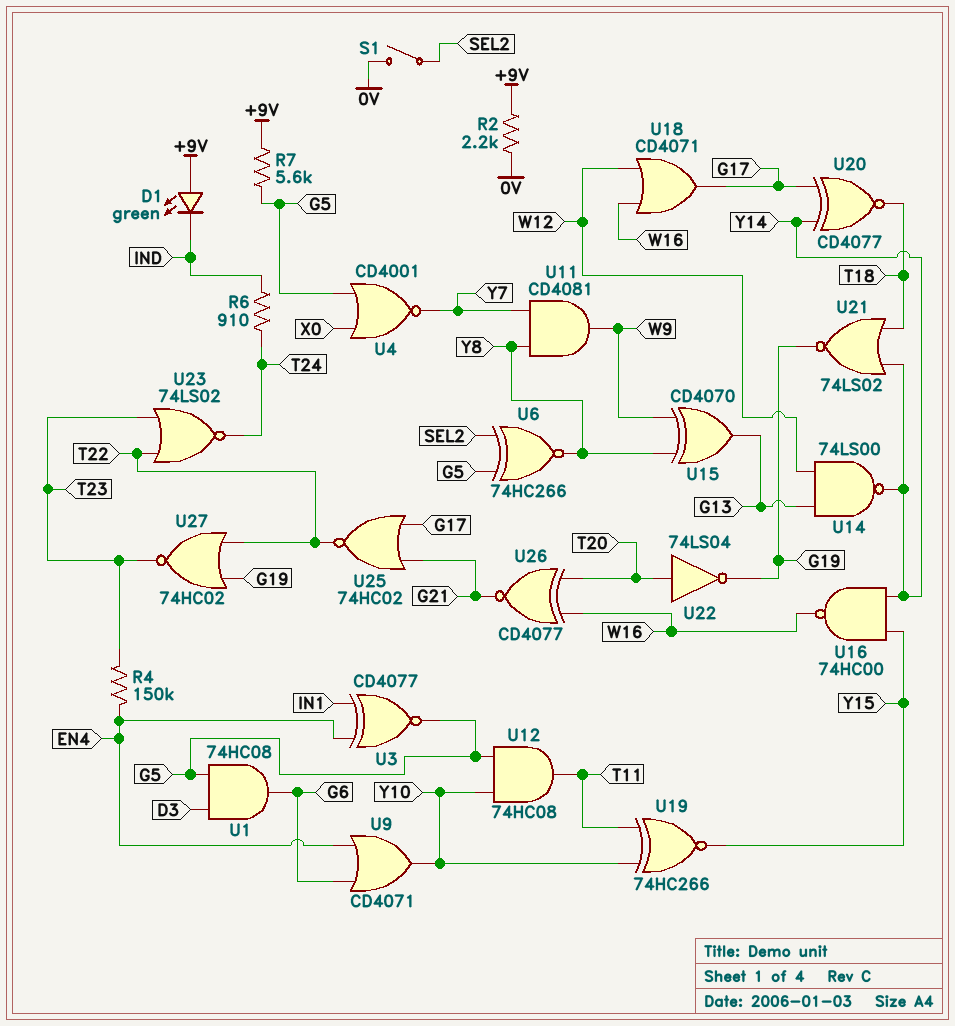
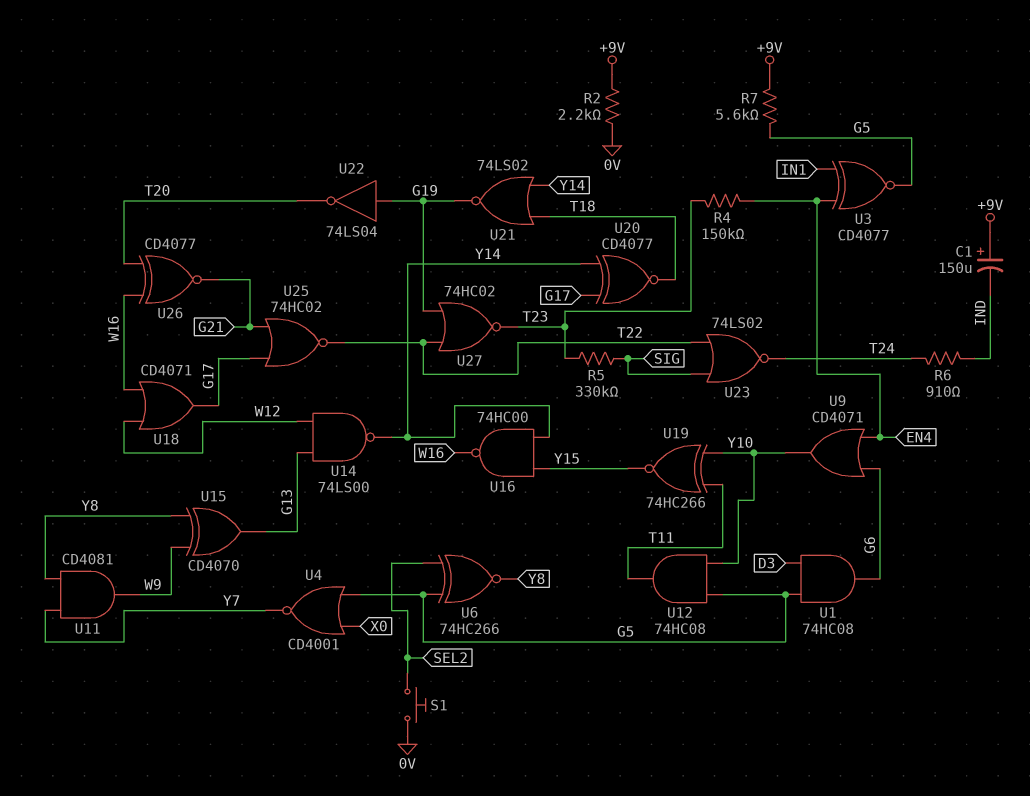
C1: none -> 150uF (plus +9V, minus IND)
D1: LED green (A +9V, K IND) -> none
R5: none -> 330k (SIG, T23)
S1: switch (0V, SEL2) -> button (0V, SEL2)
U22: NOT 74LS04 (in T20, out G19) -> NOT 74LS04 (in G19, out T20)
U23: NOR 74LS02 (in T22, in T23, out T24) -> NOR 74LS02 (in SIG, in T22, out T24)

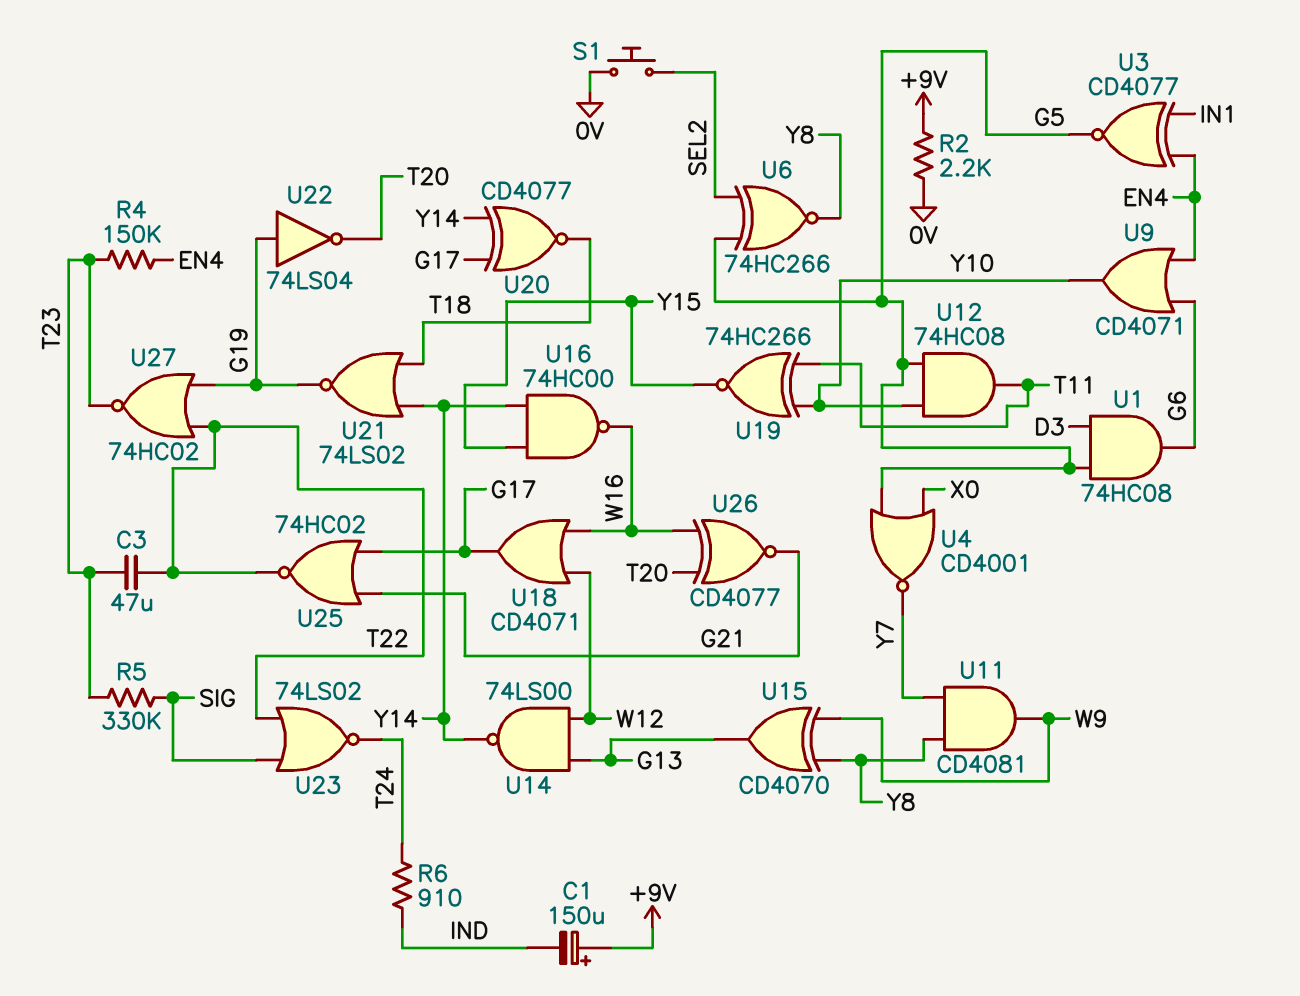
C3: none -> 47uF (T22, T23)
R7: 5.6k (+9V, G5) -> none

